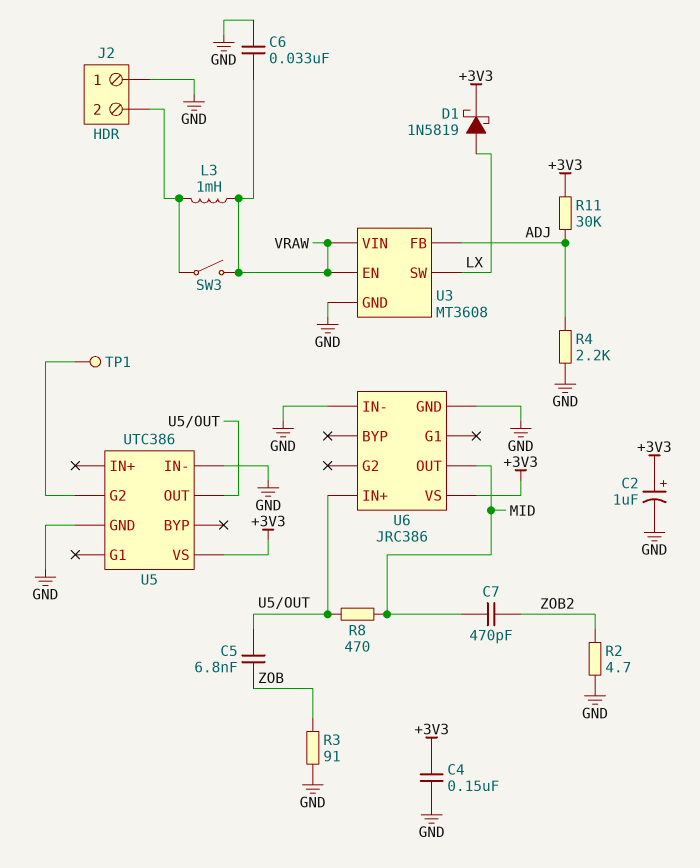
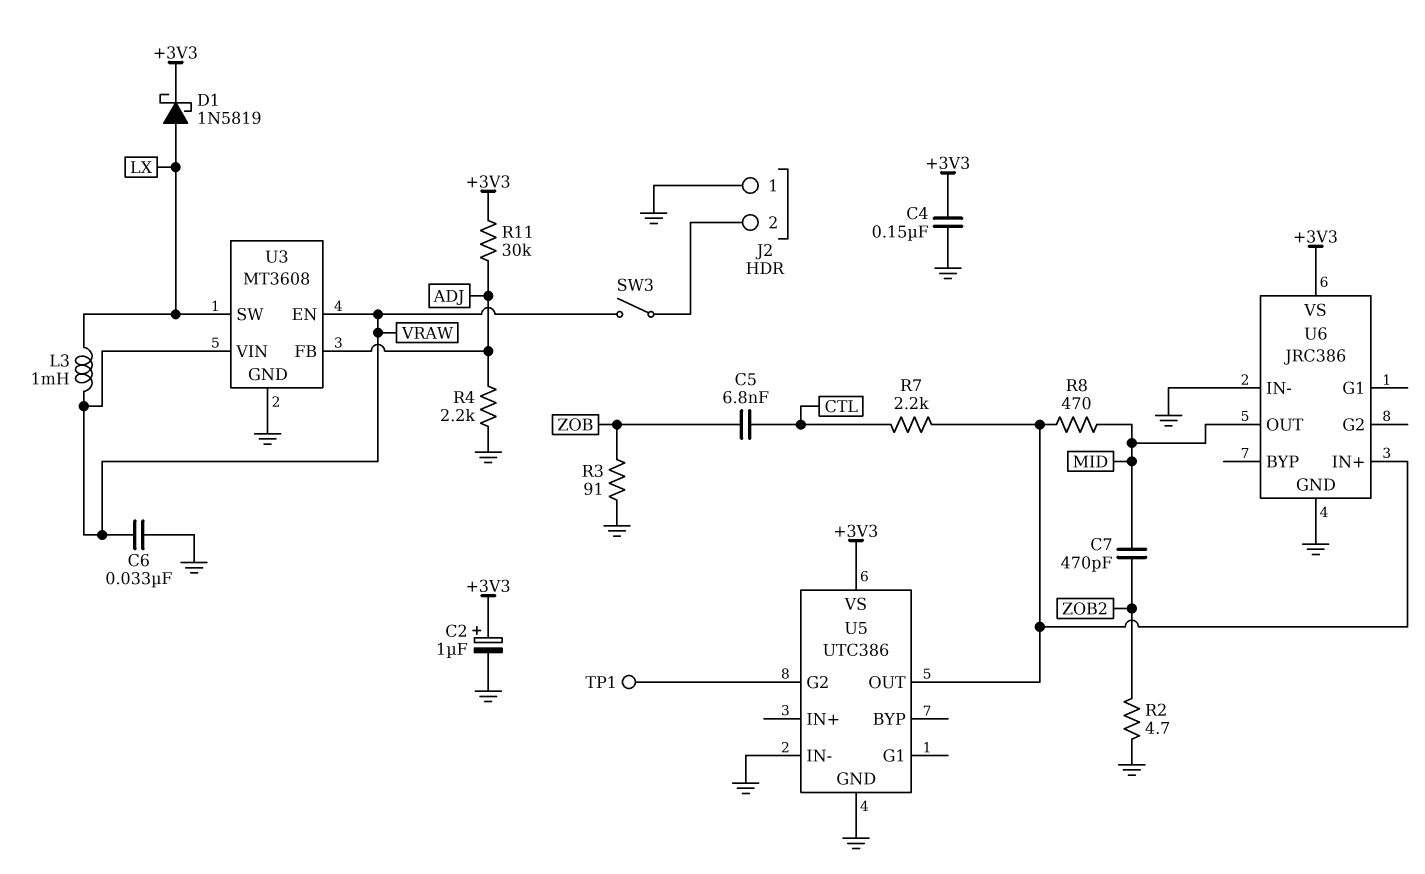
C5: 6.8nF (U5/OUT, ZOB) -> 6.8nF (CTL, ZOB)
L3: 1mH (J2/2, VRAW) -> 1mH (LX, VRAW)
R7: none -> 2.2k (CTL, U5/OUT)

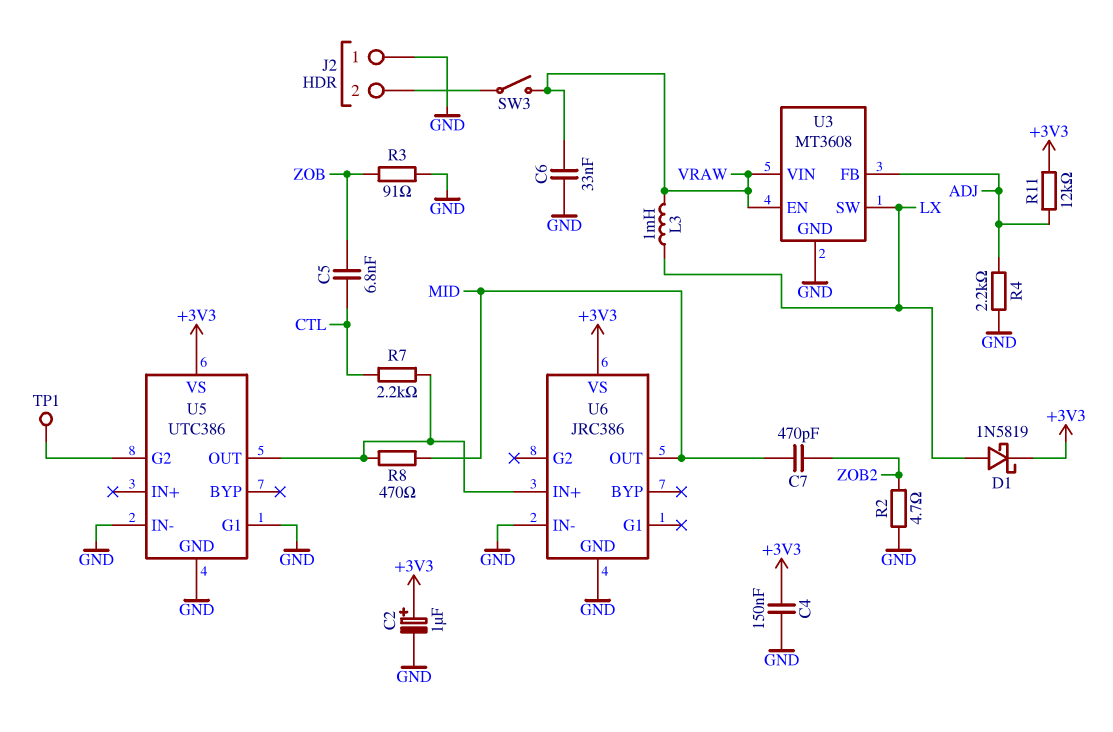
R11: 30k (+3V3, ADJ) -> 12k (+3V3, ADJ)
U5 pin G1: none -> GND

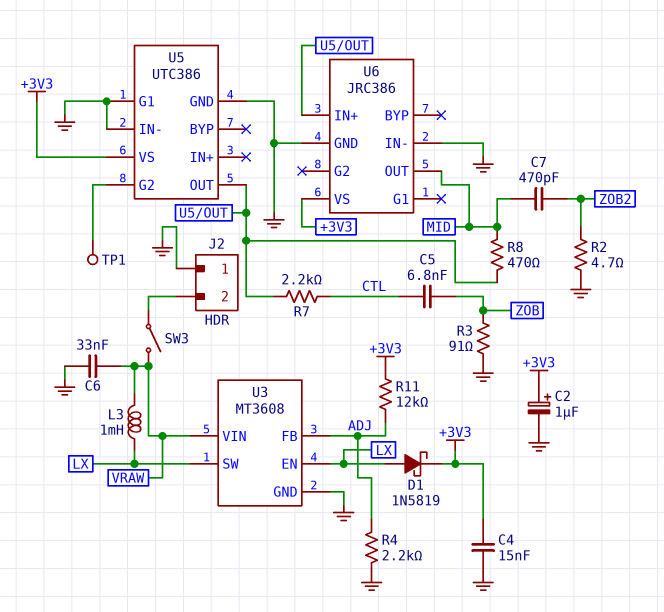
C4: 150nF (+3V3, GND) -> 15nF (+3V3, GND)
U3 pin EN: VRAW -> LX

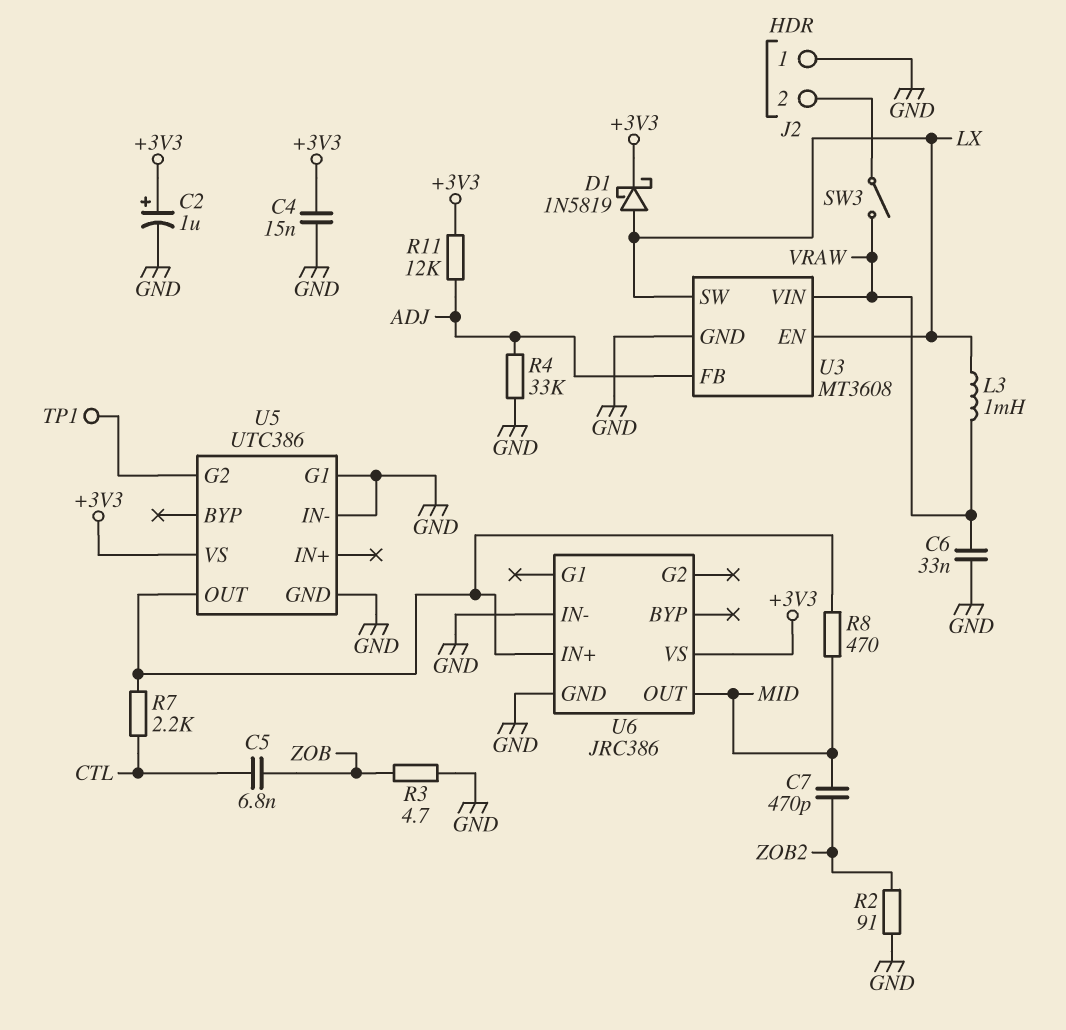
R2: 4.7 (GND, ZOB2) -> 91 (GND, ZOB2)
R3: 91 (GND, ZOB) -> 4.7 (GND, ZOB)
R4: 2.2k (ADJ, GND) -> 33k (ADJ, GND)

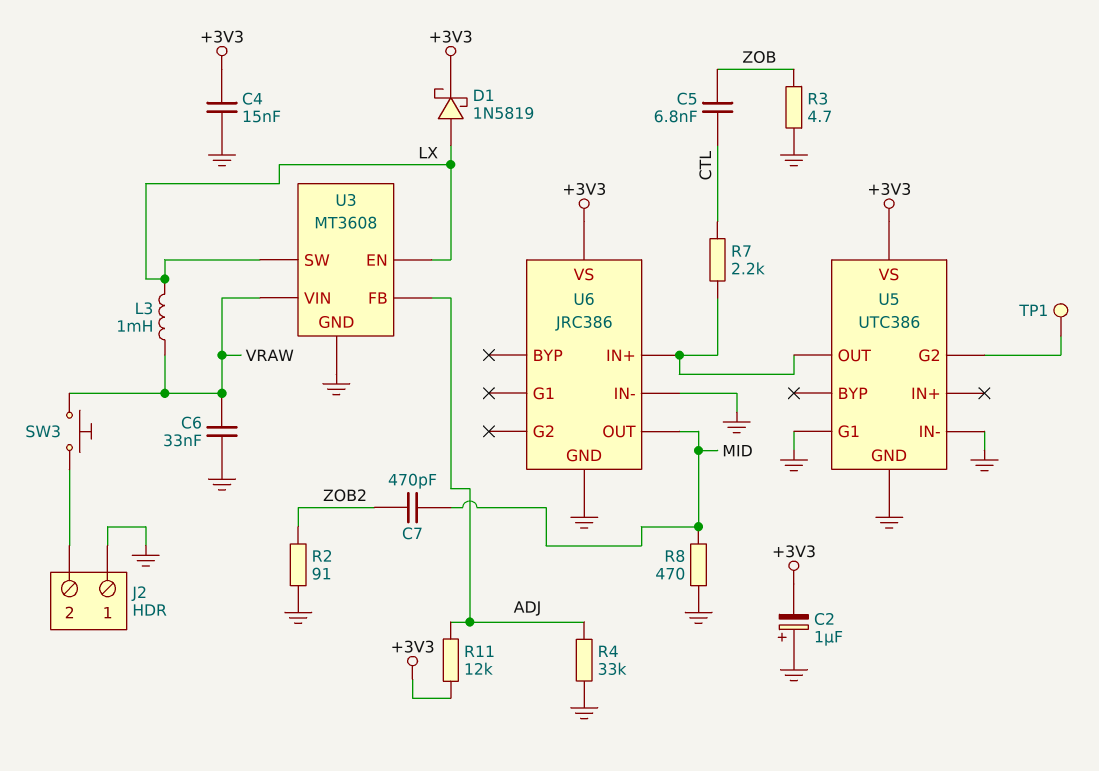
C2: 1uF (plus +3V3, minus GND) -> 1uF (plus GND, minus +3V3)
R8: 470 (MID, U5/OUT) -> 470 (GND, MID)
SW3: switch (J2/2, VRAW) -> button (J2/2, VRAW)

